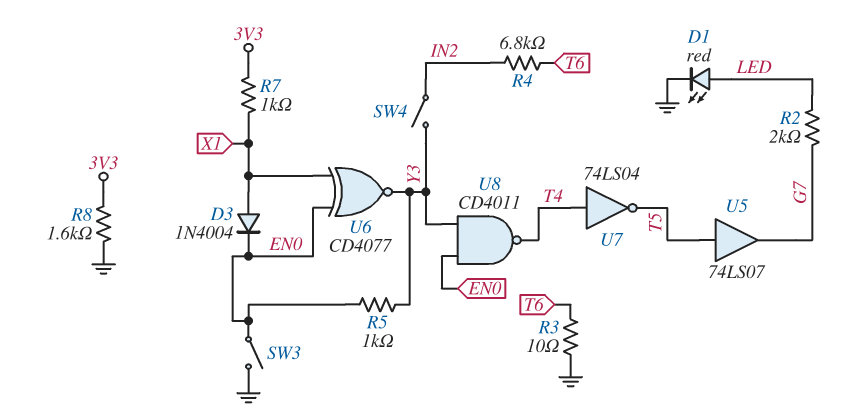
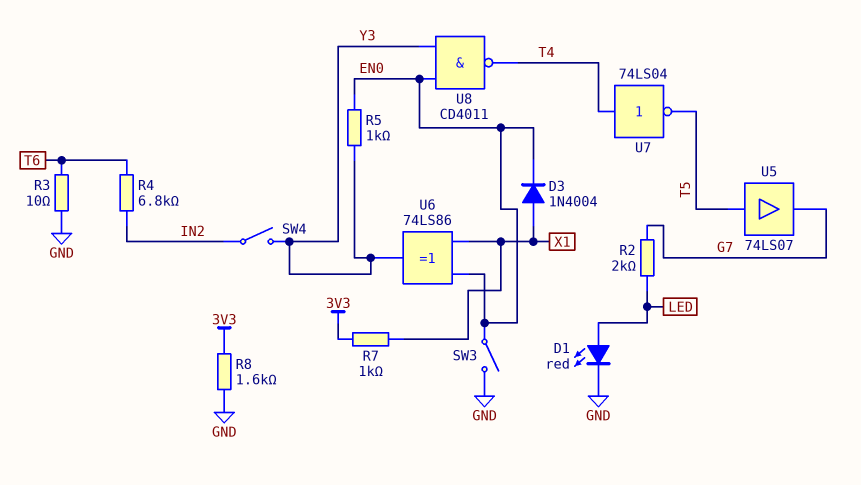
U6: XNOR CD4077 (in EN0, in X1, out Y3) -> XOR 74LS86 (in EN0, in X1, out Y3)

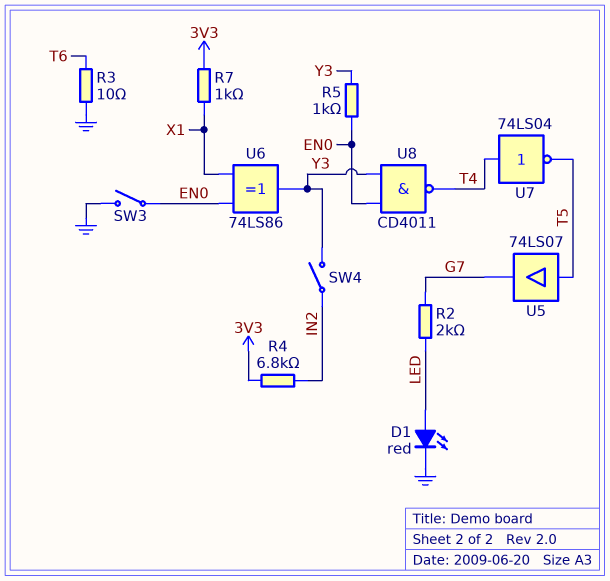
D3: diode 1N4004 (A X1, K EN0) -> none
R4: 6.8k (IN2, T6) -> 6.8k (3V3, IN2)
R8: 1.6k (3V3, GND) -> none

